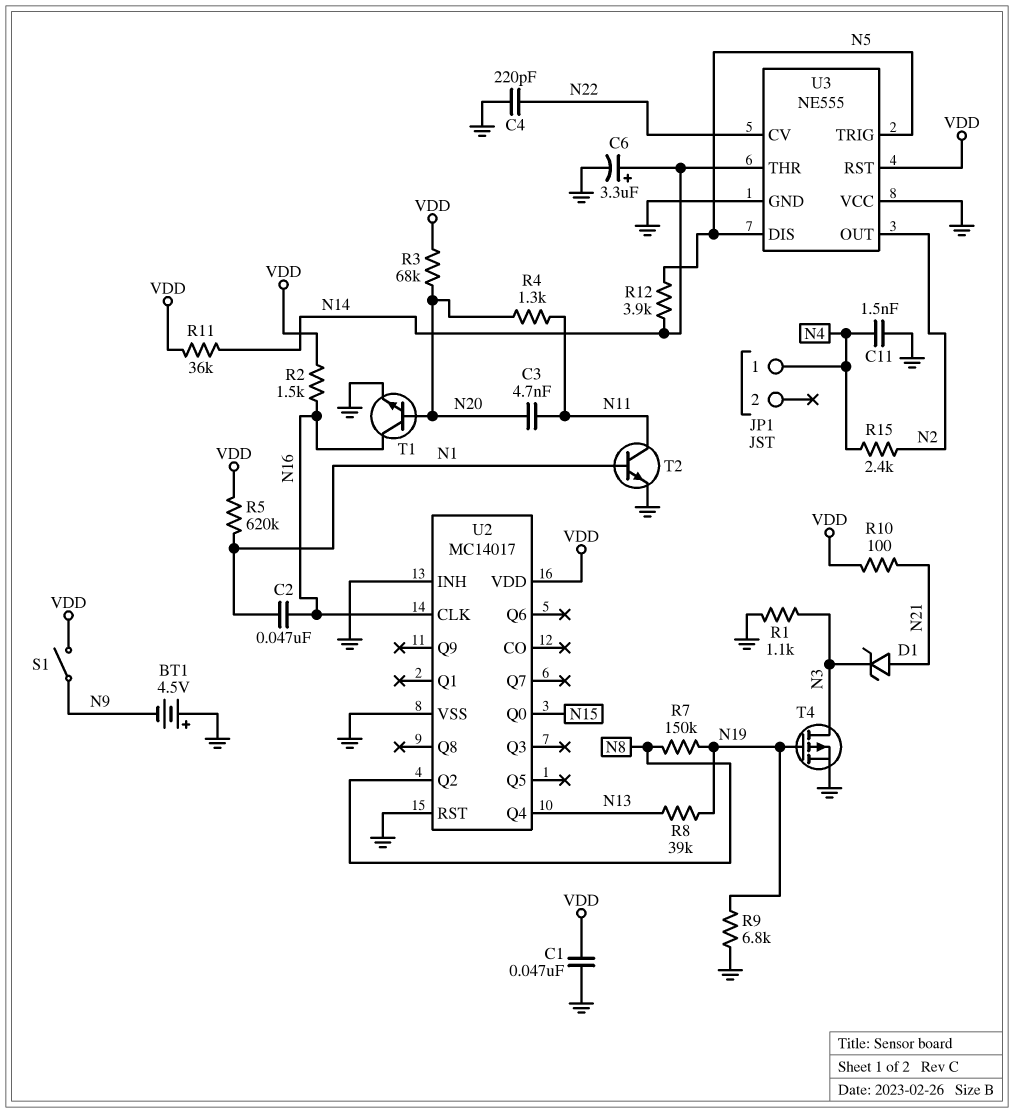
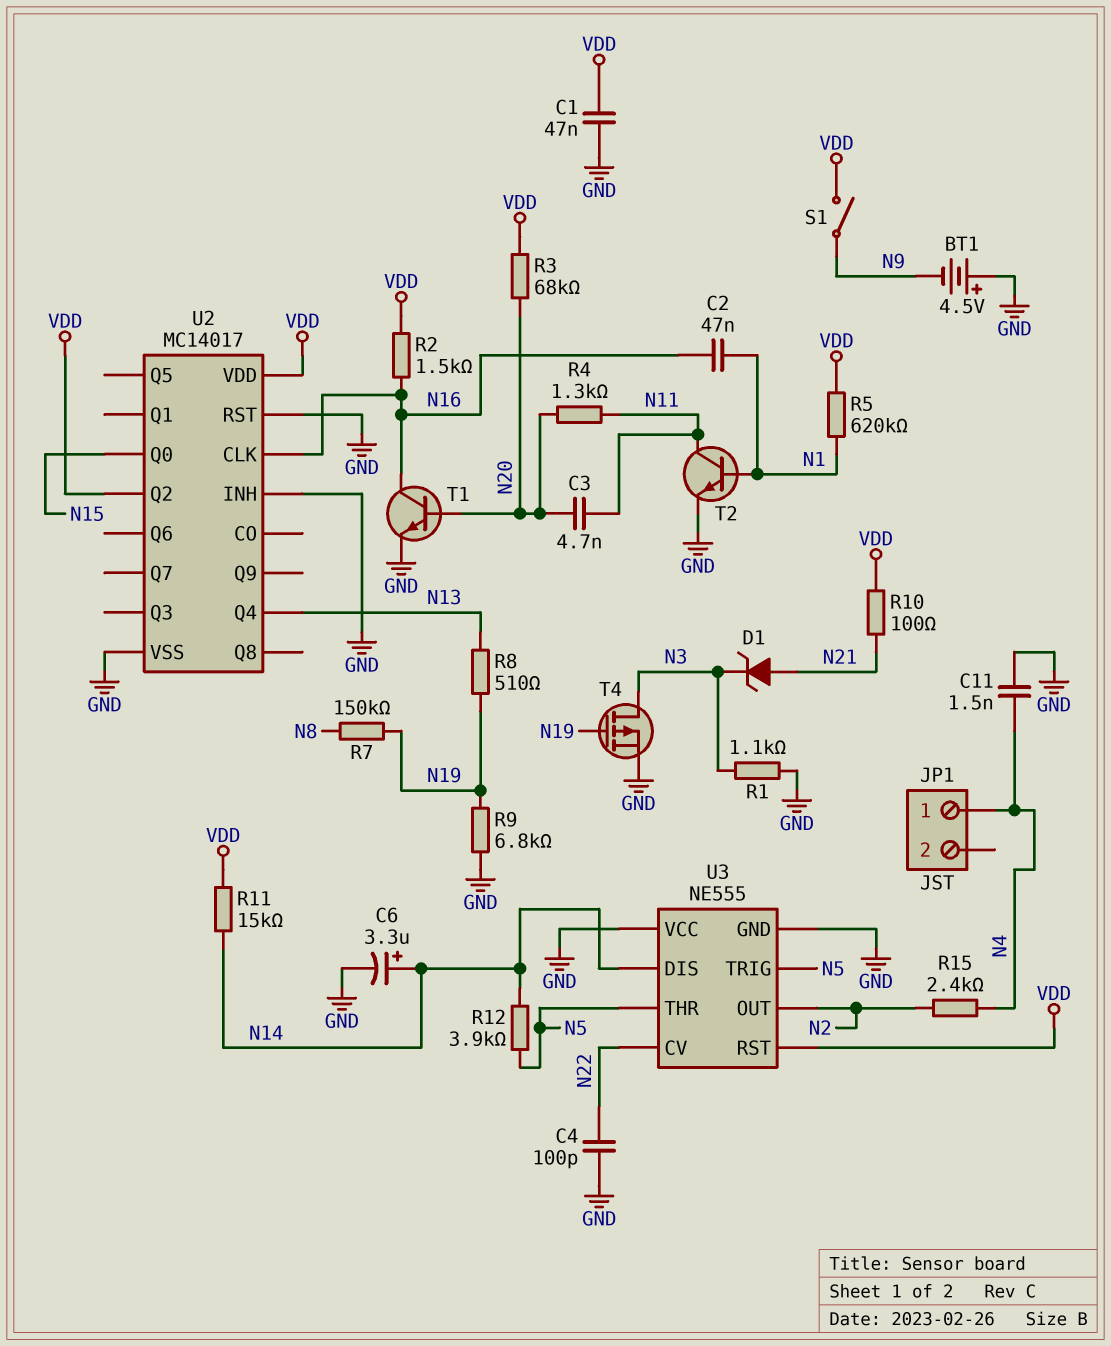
C4: 220pF (GND, N22) -> 100pF (GND, N22)
R8: 39k (N13, N19) -> 510 (N13, N19)
R11: 36k (N14, VDD) -> 15k (N14, VDD)
U2 pin Q2: N8 -> VDD
U3 pin DIS: N5 -> N14
U3 pin THR: N14 -> N5

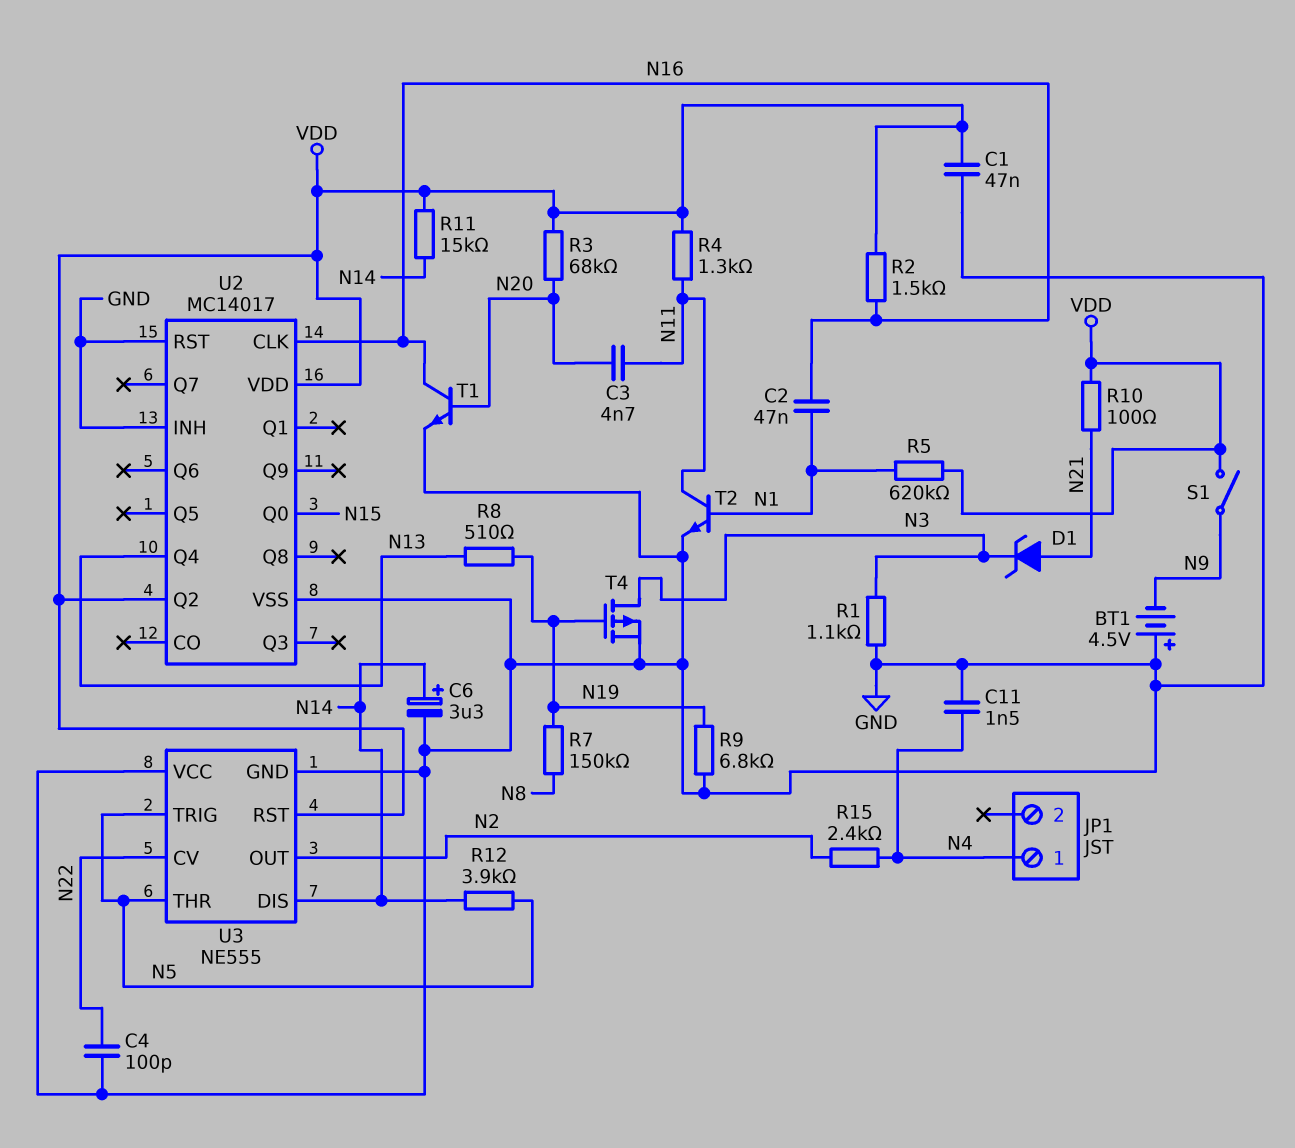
R4: 1.3k (N11, N20) -> 1.3k (N11, VDD)

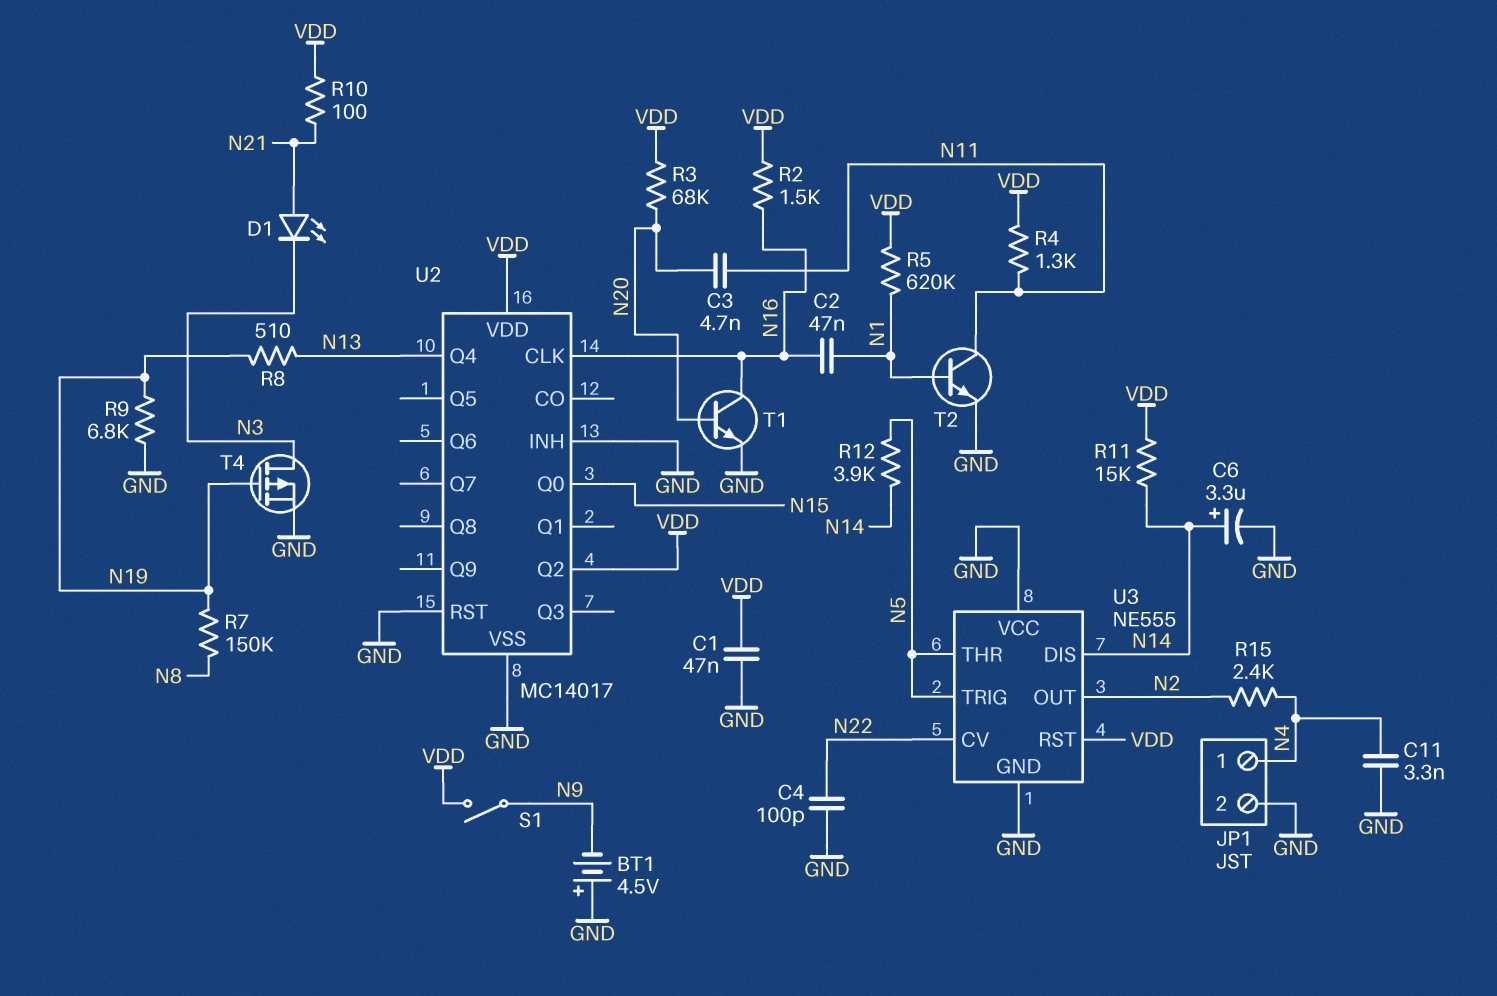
C11: 1.5nF (GND, N4) -> 3.3nF (GND, N4)
D1: zener (A N21, K N3) -> LED (A N21, K N3)
JP1 pin 2: none -> GND
R1: 1.1k (GND, N3) -> none

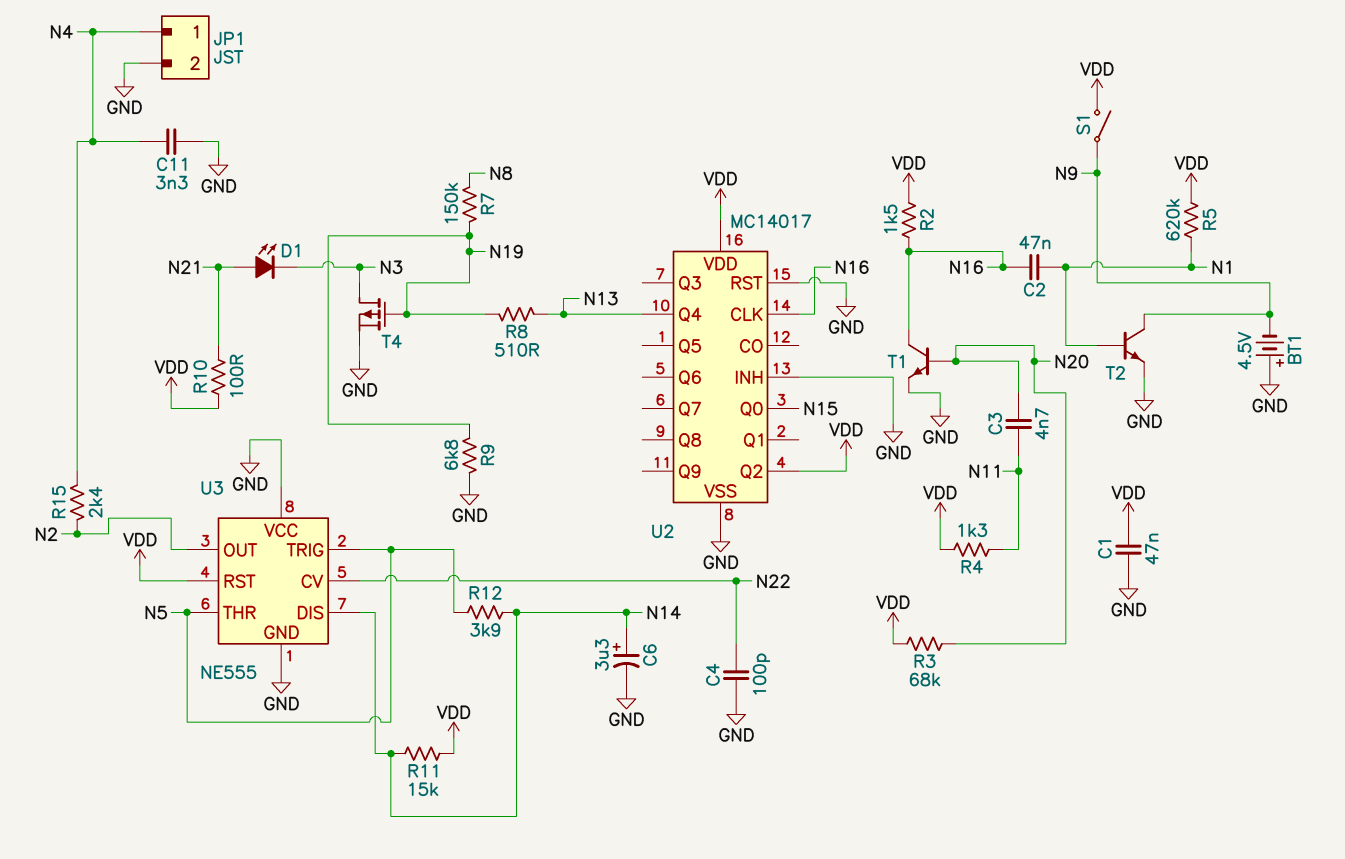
T2: NPN (B N1, C N11, E GND) -> NPN (B N1, C N9, E GND)

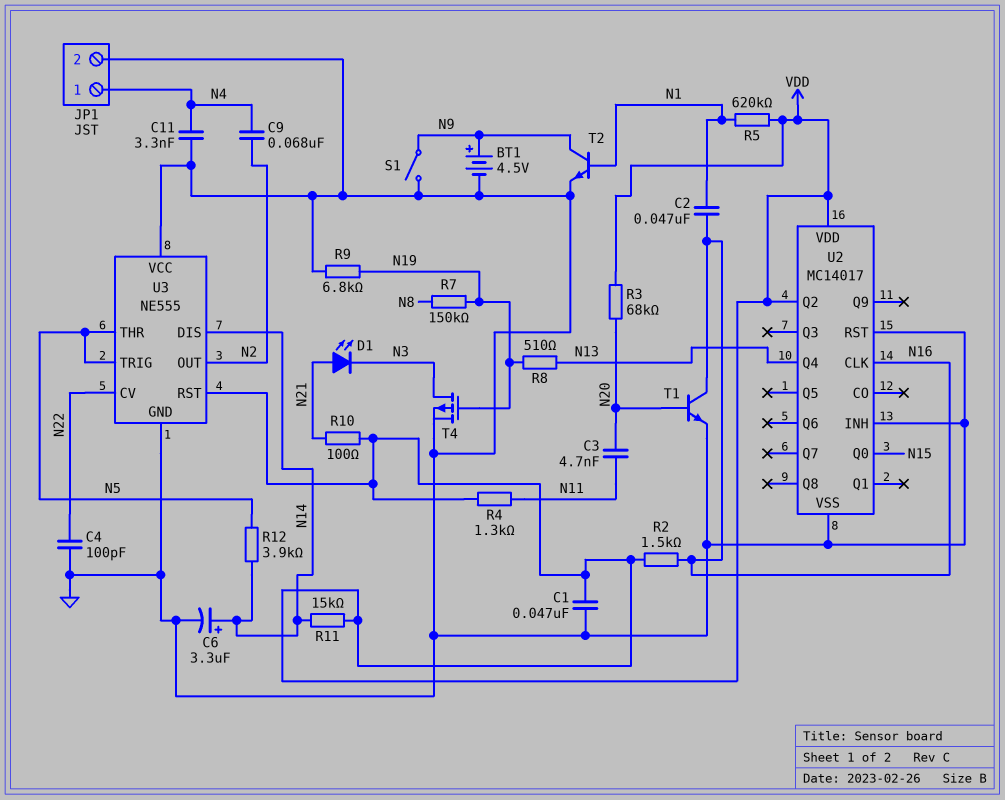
BT1: 4.5V (plus GND, minus N9) -> 4.5V (plus N9, minus GND)
C9: none -> 68nF (N2, N4)
R15: 2.4k (N2, N4) -> none
S1: switch (N9, VDD) -> switch (GND, N9)

